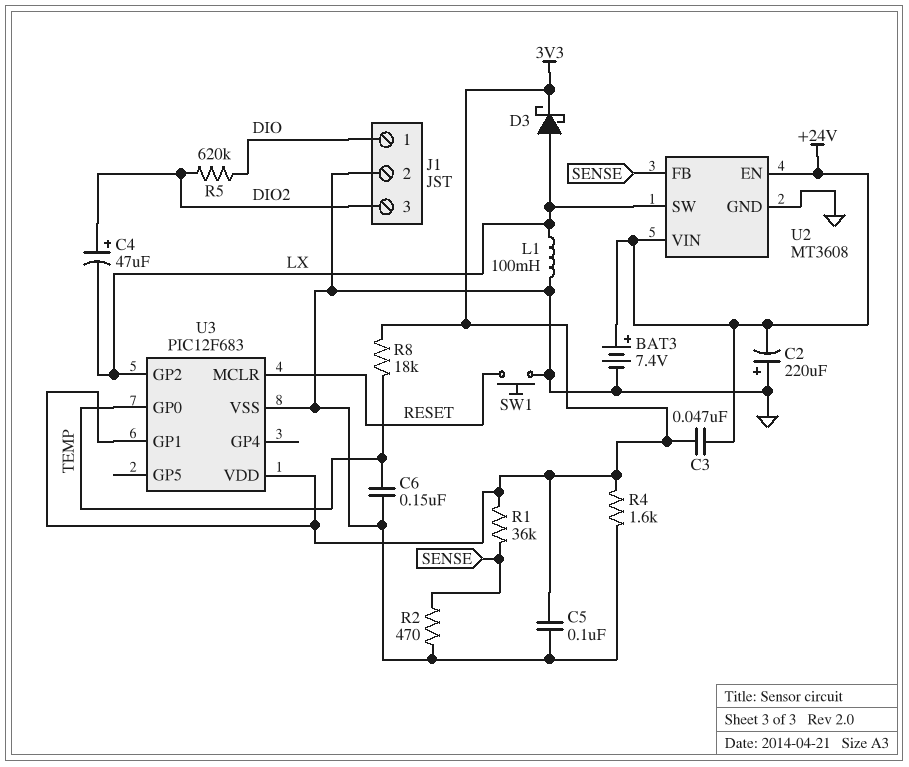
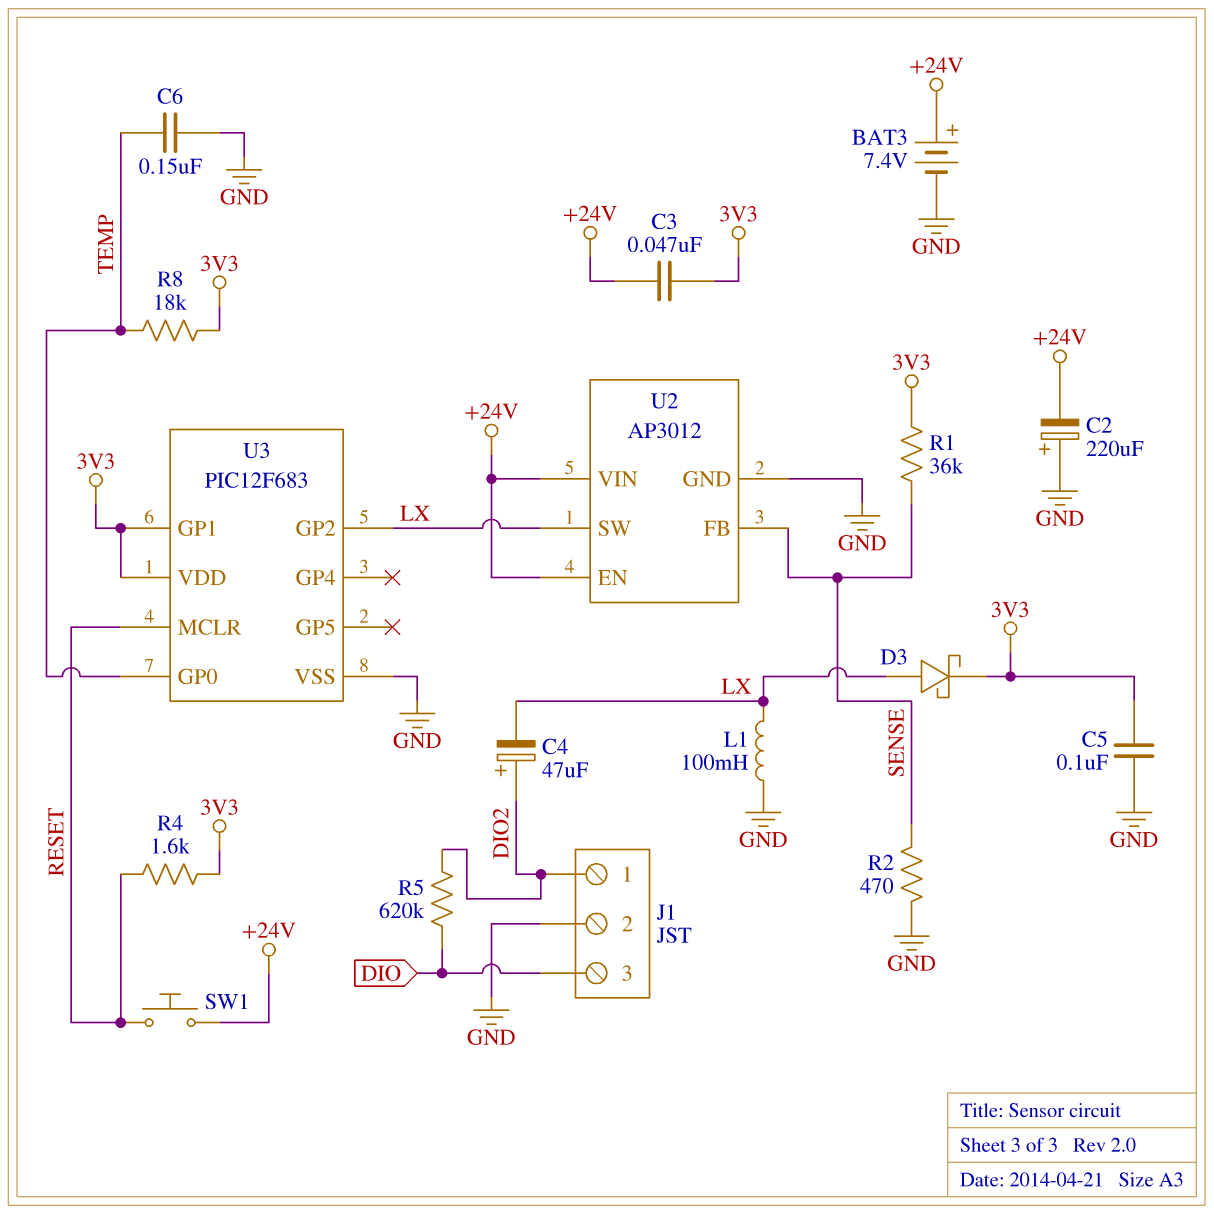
J1 pin 1: DIO -> DIO2
J1 pin 3: DIO2 -> DIO
R4: 1.6k (3V3, GND) -> 1.6k (3V3, RESET)
SW1: button (GND, RESET) -> button (+24V, RESET)
U2: MT3608 -> AP3012

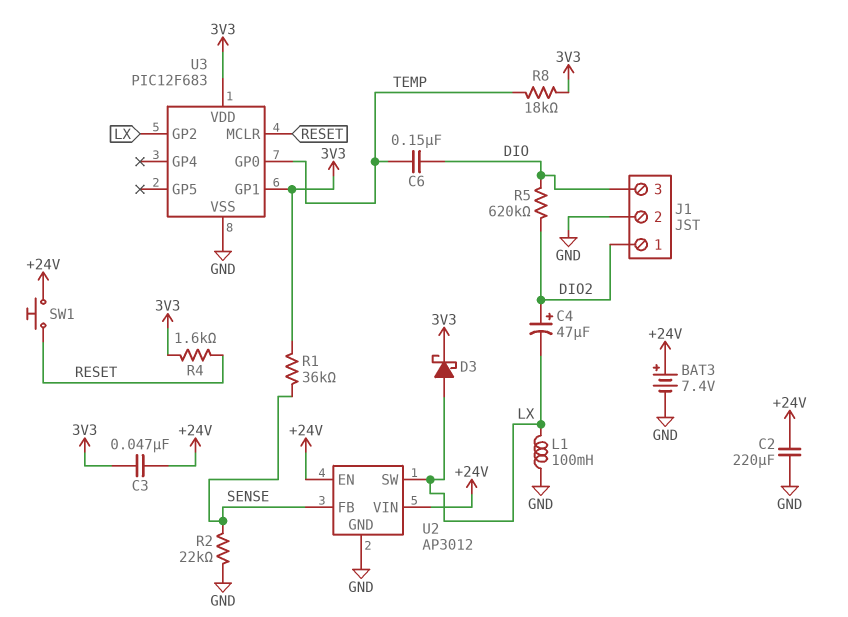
C2: 220uF (plus GND, minus +24V) -> 220uF (+24V, GND)
C5: 100nF (3V3, GND) -> none
C6: 150nF (GND, TEMP) -> 150nF (DIO, TEMP)
R2: 470 (GND, SENSE) -> 22k (GND, SENSE)

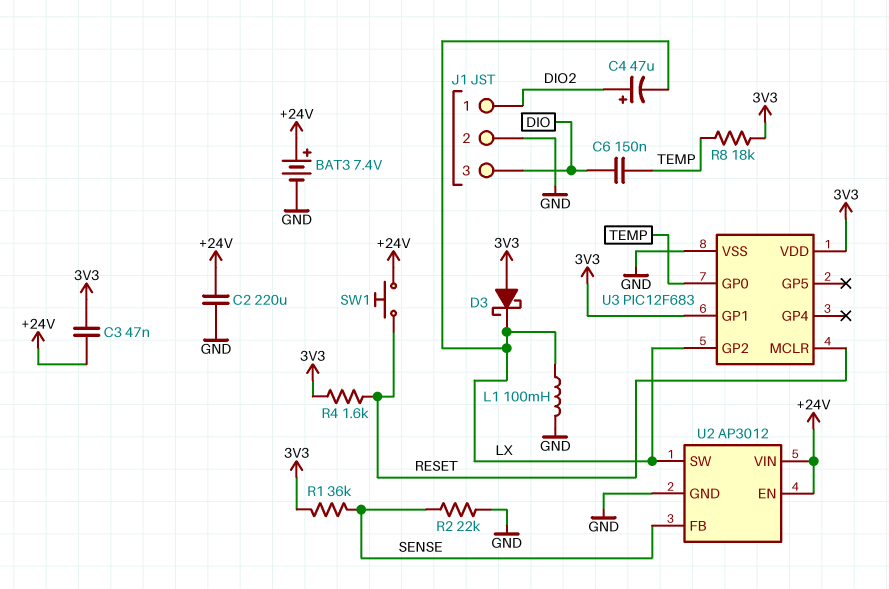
D3: schottky (A LX, K 3V3) -> schottky (A 3V3, K LX)
R5: 620k (DIO, DIO2) -> none

